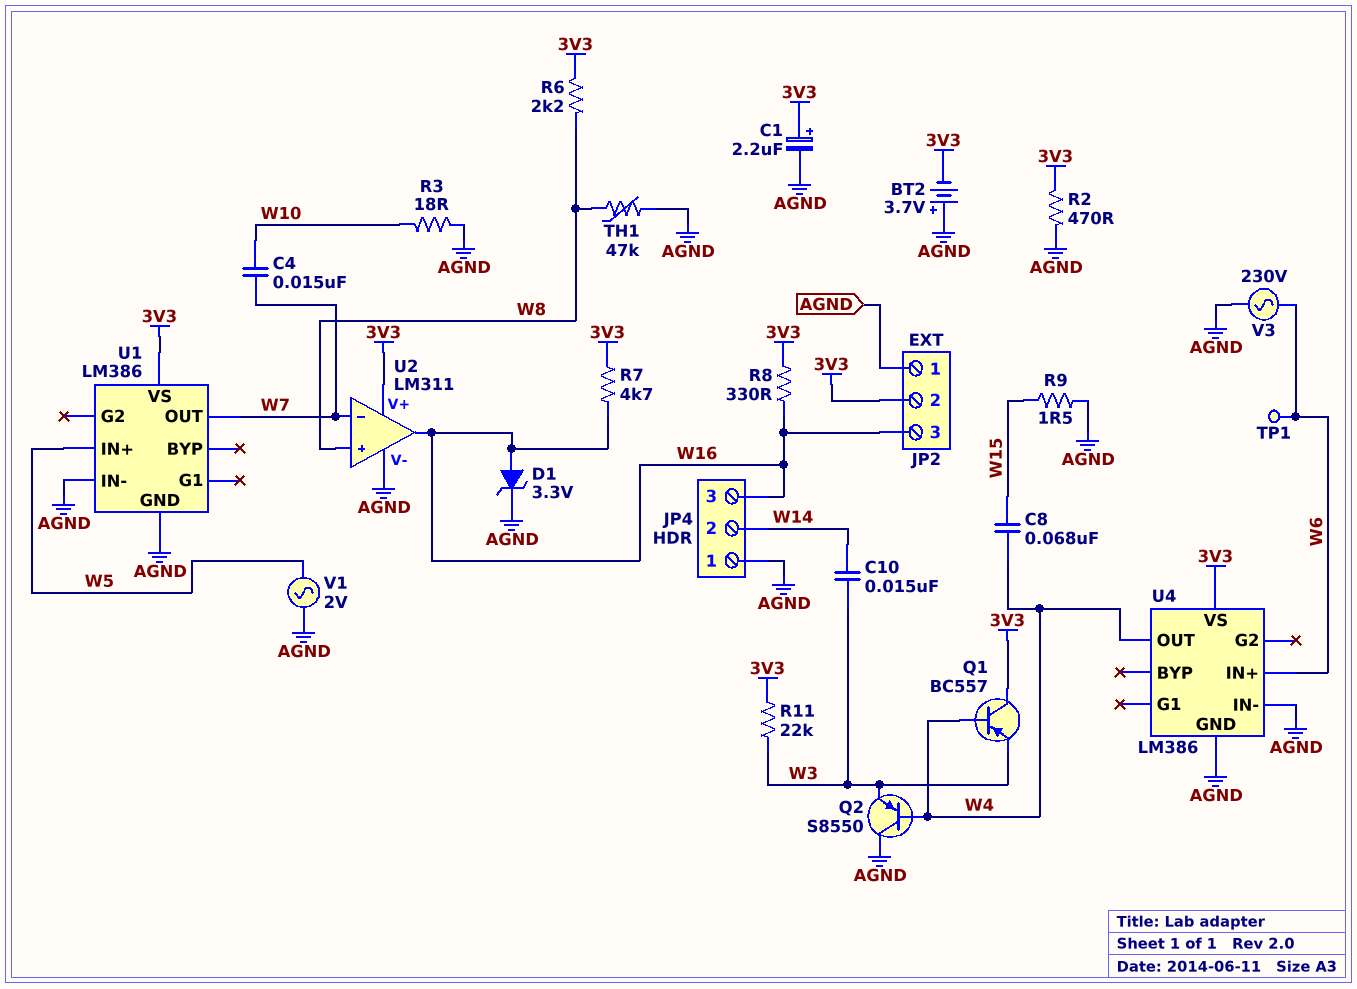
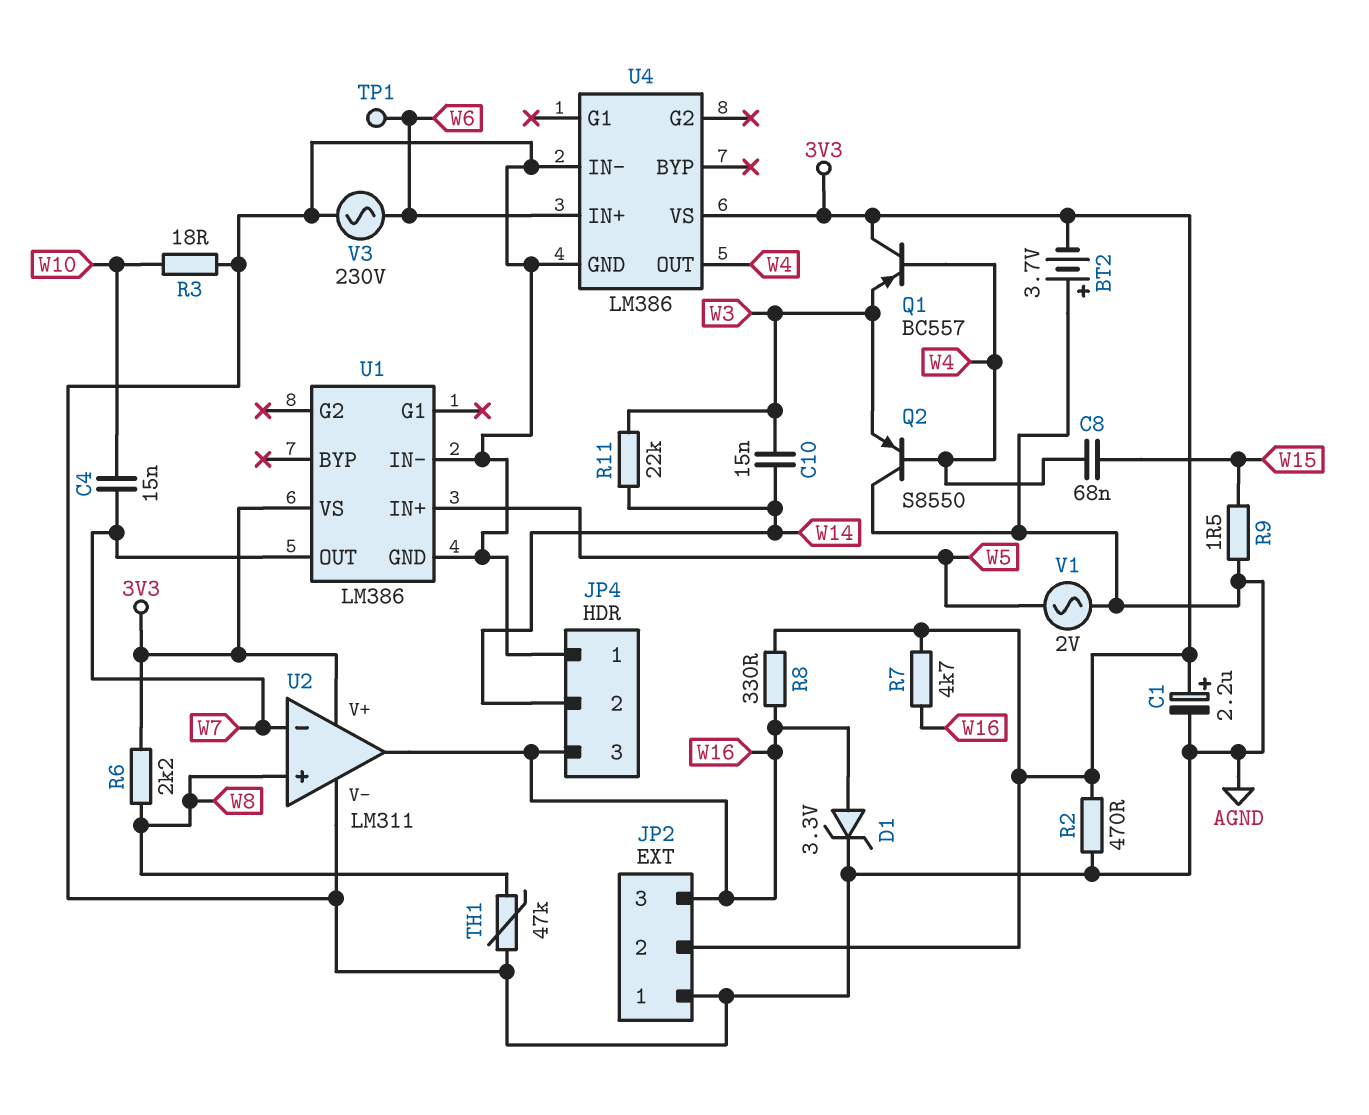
R11: 22k (3V3, W3) -> 22k (W3, W14)

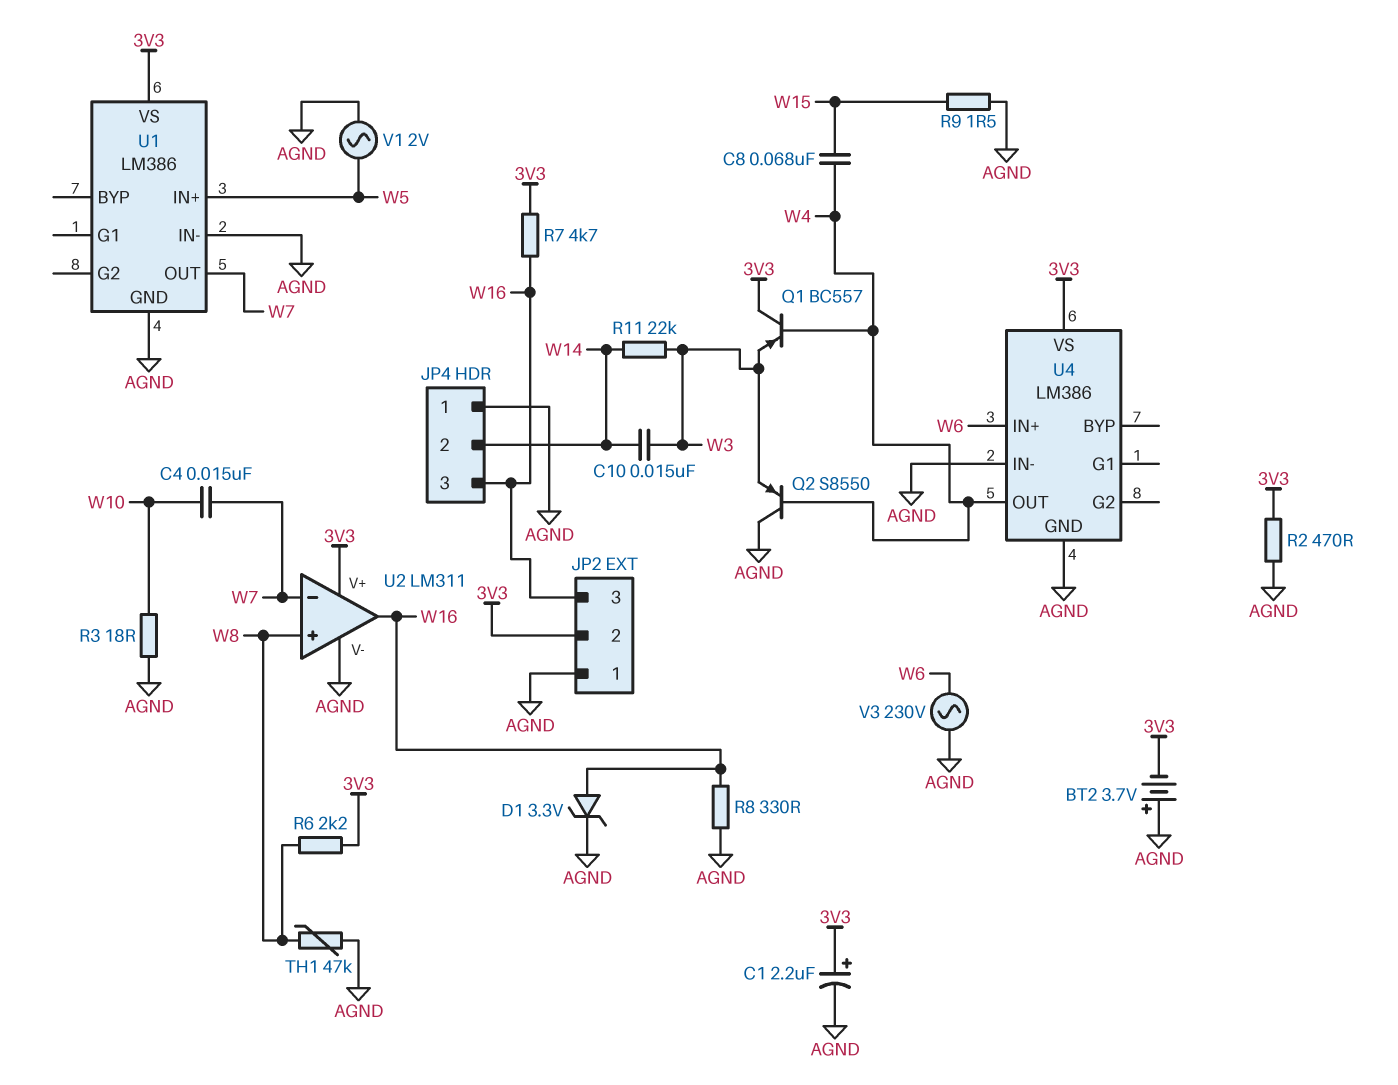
R8: 330 (3V3, W16) -> 330 (AGND, W16)
TP1: test point (W6) -> none

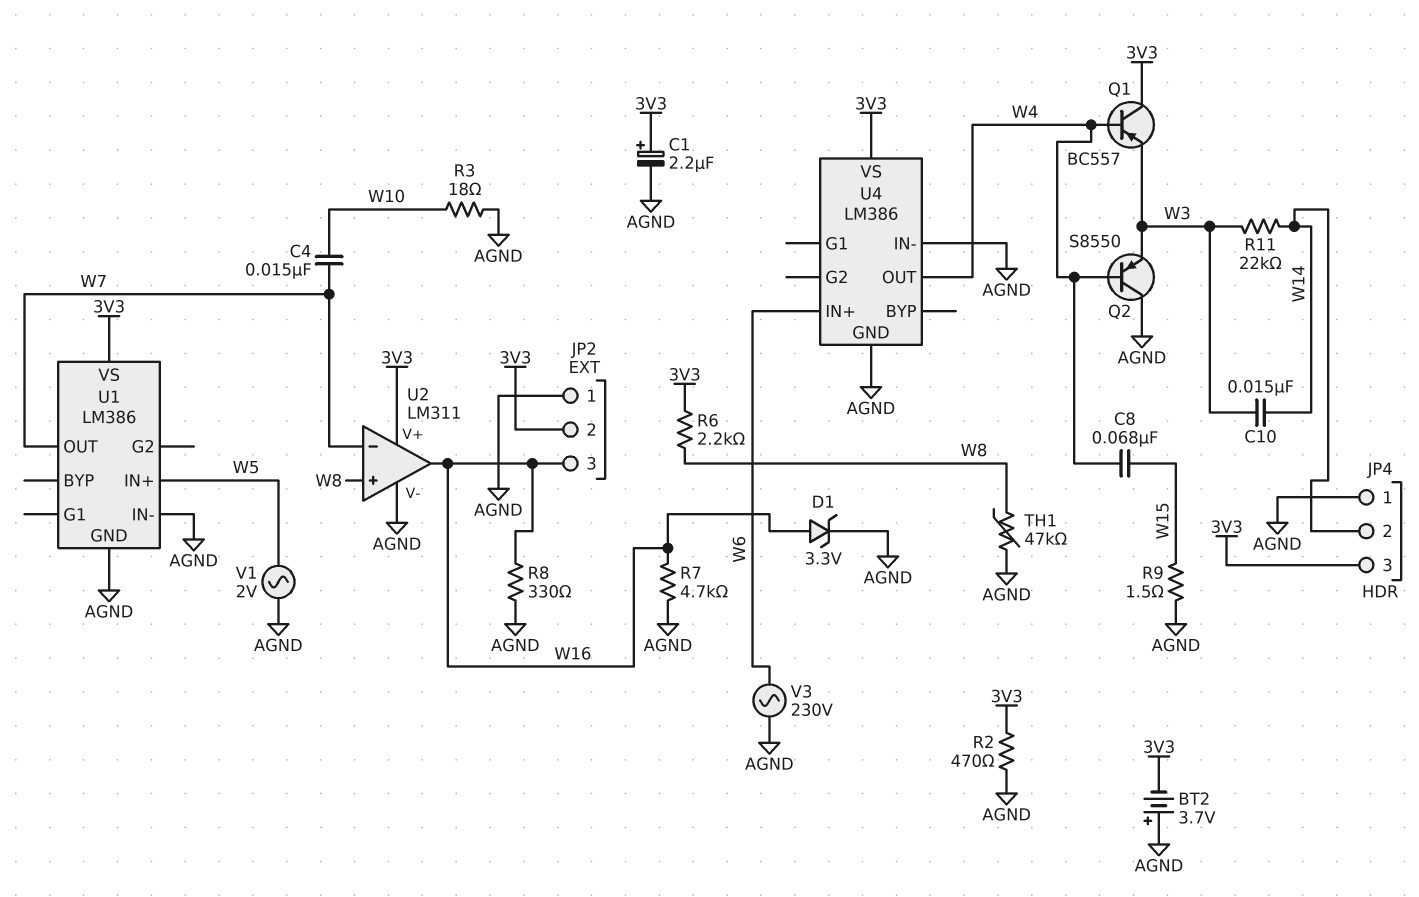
JP4 pin 3: W16 -> 3V3
R7: 4.7k (3V3, W16) -> 4.7k (AGND, W16)

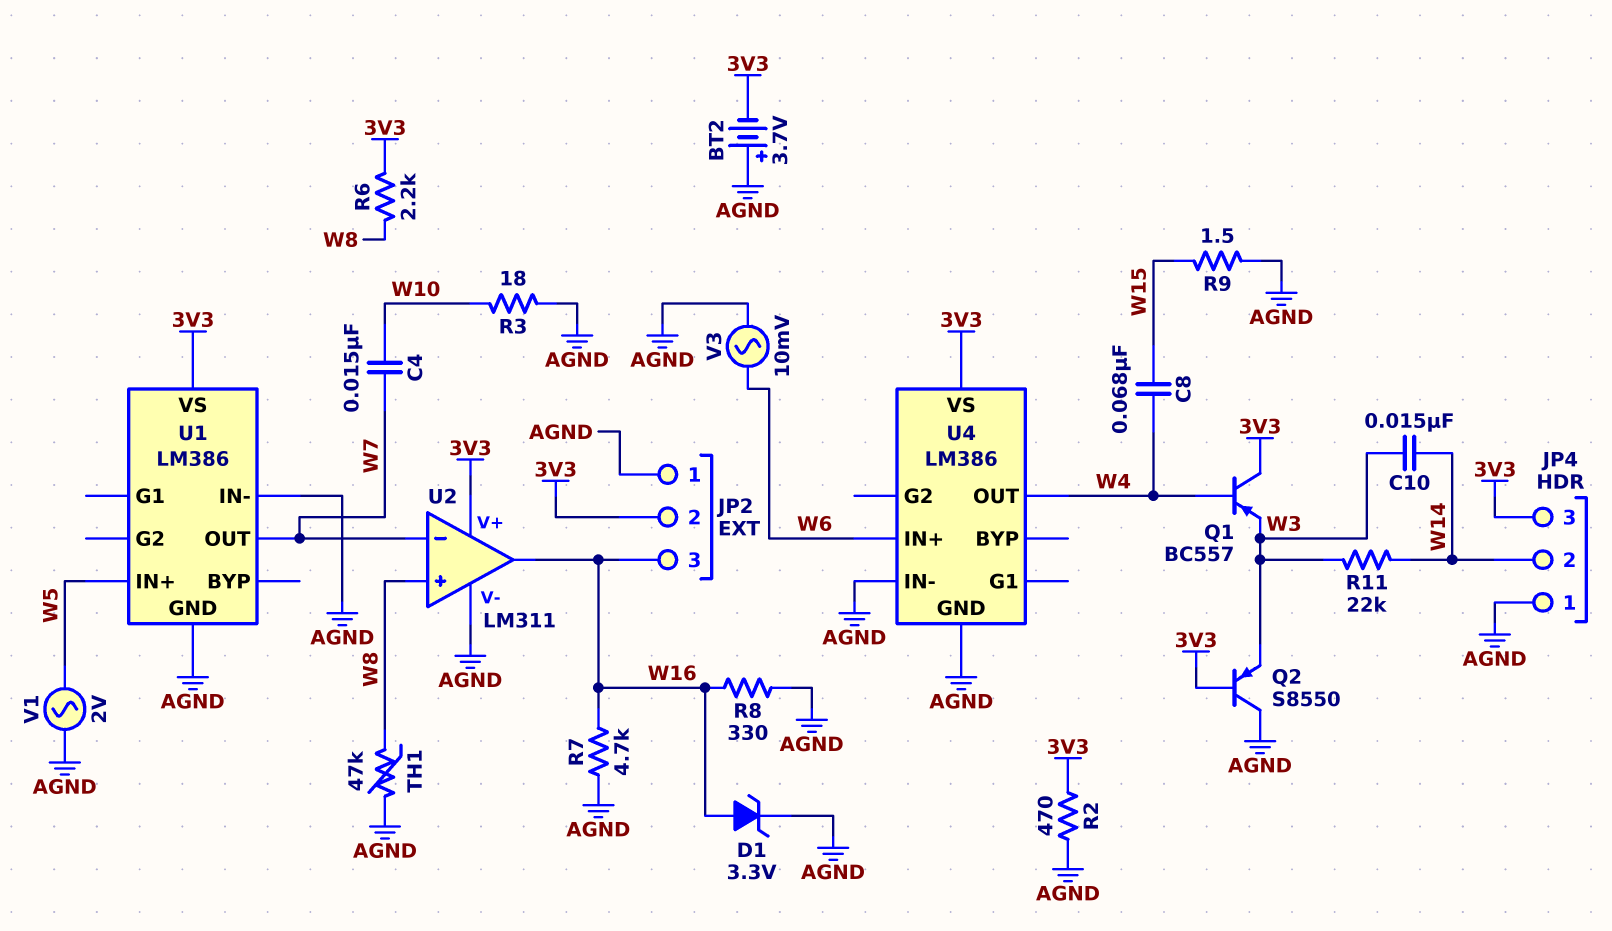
C1: 2.2uF (plus 3V3, minus AGND) -> none
Q2: PNP S8550 (B W4, C AGND, E W3) -> PNP S8550 (B 3V3, C AGND, E W3)
V3: AC 230V (AGND, W6) -> AC 10mV (AGND, W6)

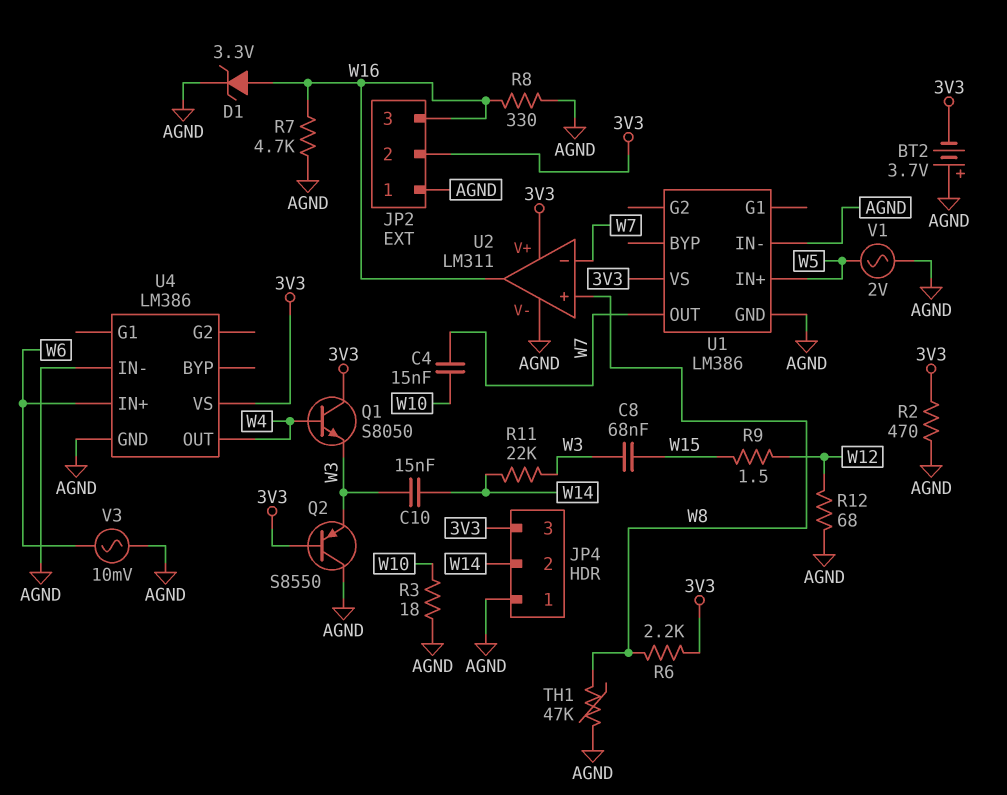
C8: 68nF (W4, W15) -> 68nF (W3, W15)
Q1: PNP BC557 (B W4, C 3V3, E W3) -> NPN S8050 (B W4, C 3V3, E W3)
R9: 1.5 (AGND, W15) -> 1.5 (W12, W15)
R12: none -> 68 (AGND, W12)

